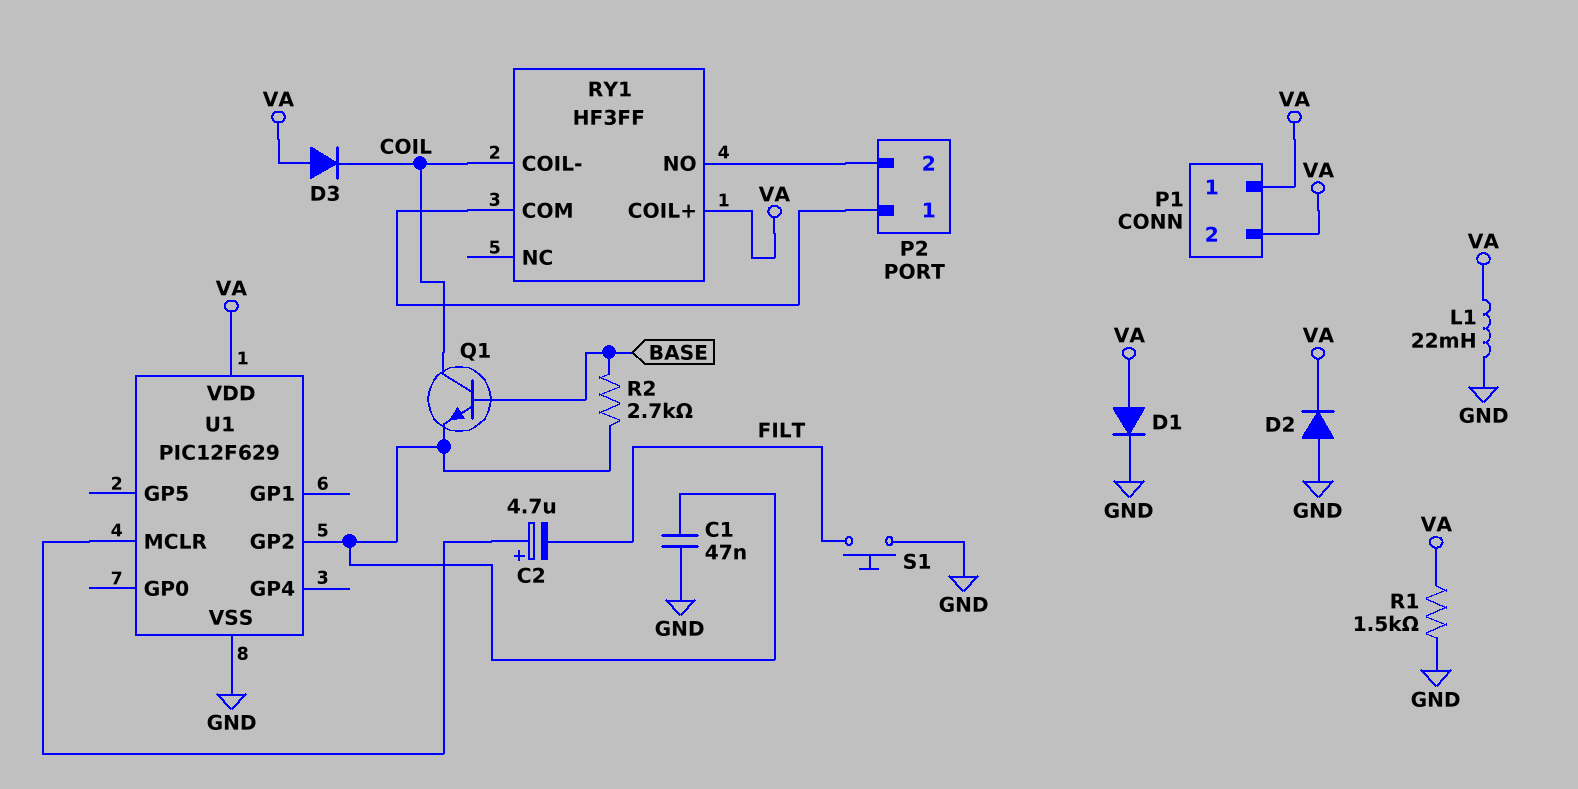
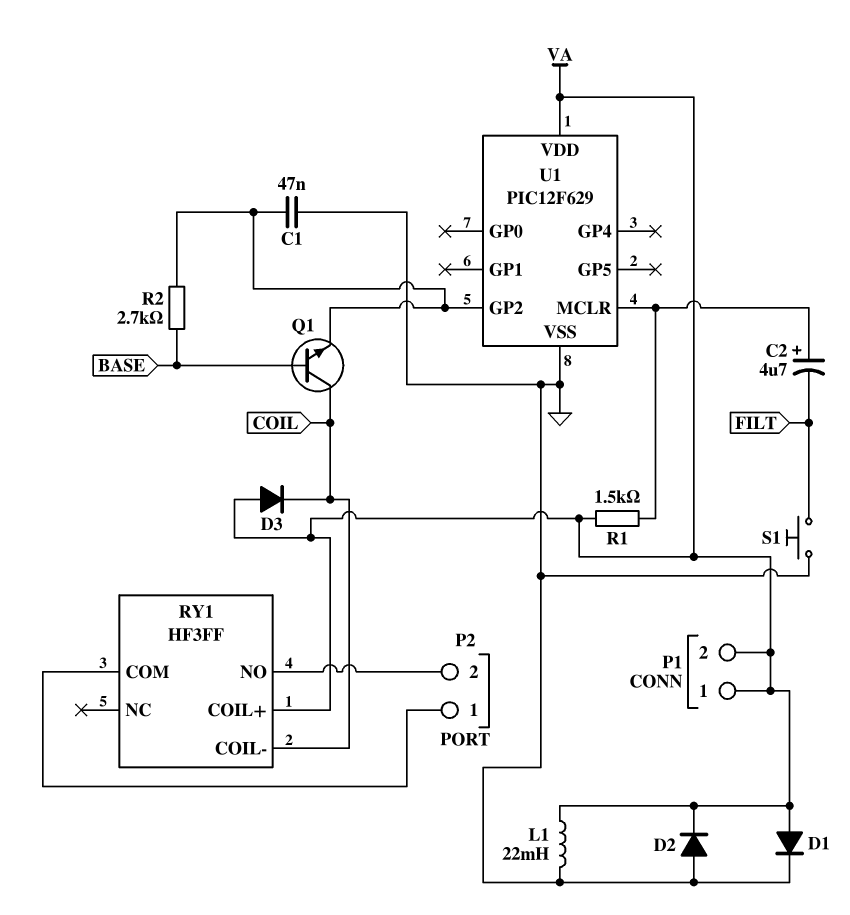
R1: 1.5k (GND, VA) -> 1.5k (U1/MCLR, VA)

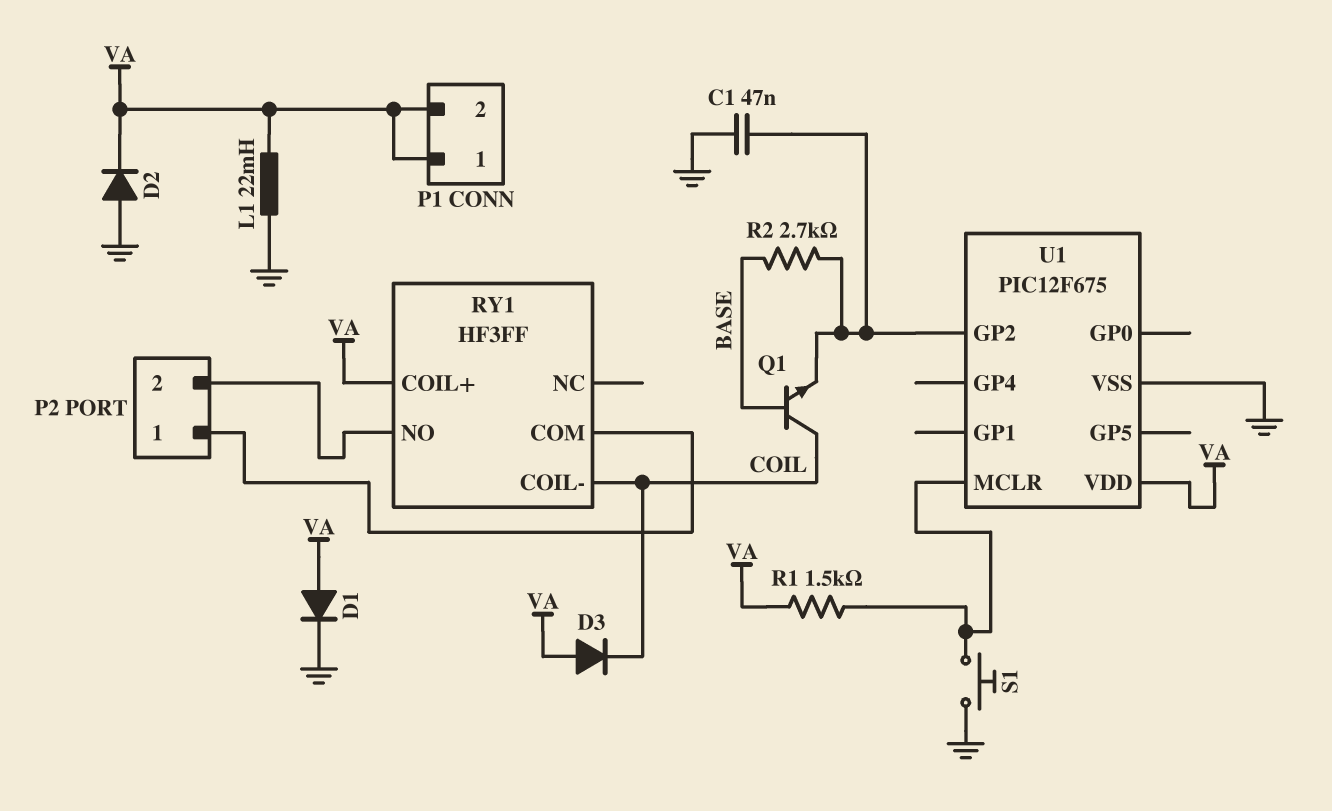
C2: 4.7uF (plus U1/MCLR, minus FILT) -> none
S1: button (FILT, GND) -> button (GND, U1/MCLR)
U1: PIC12F629 -> PIC12F675

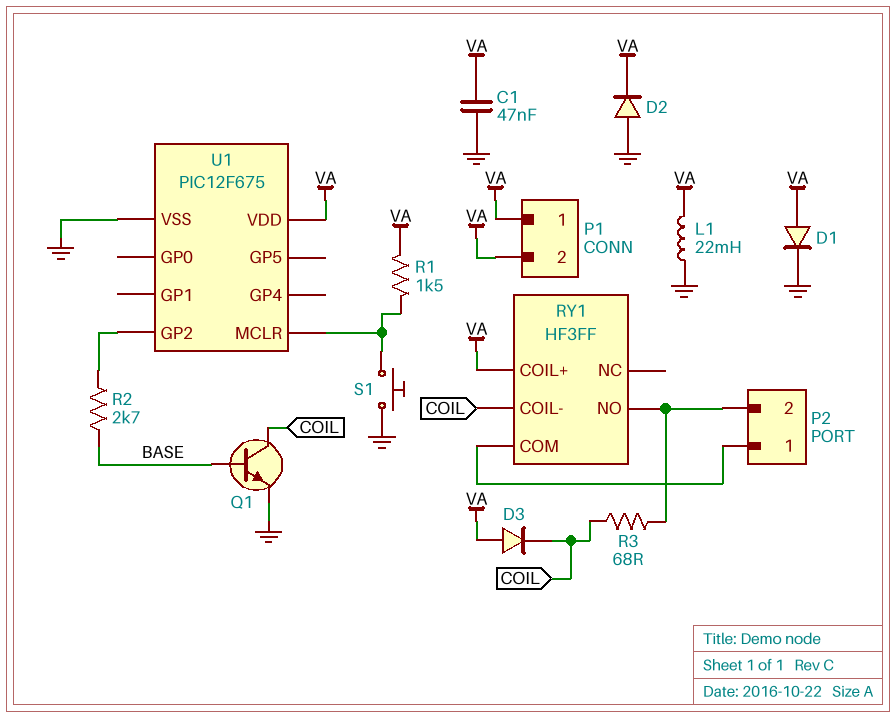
C1: 47nF (GND, U1/GP2) -> 47nF (GND, VA)
Q1: NPN (B BASE, C COIL, E U1/GP2) -> NPN (B BASE, C COIL, E GND)
R3: none -> 68 (COIL, P2/2)

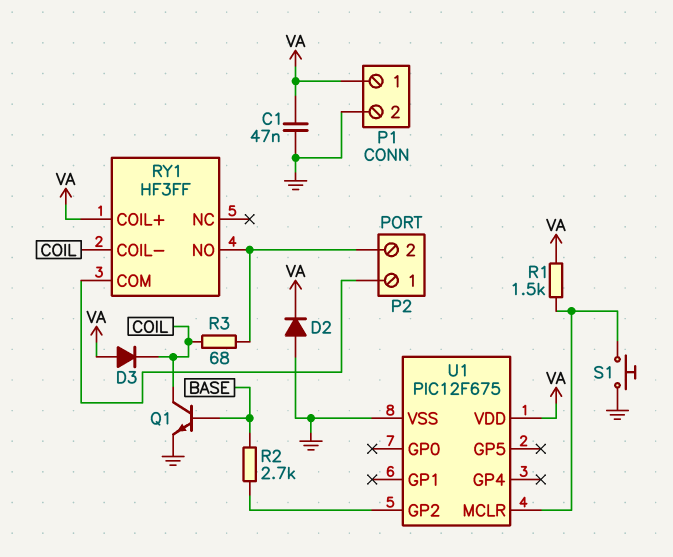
D1: diode (A VA, K GND) -> none
L1: 22mH (GND, VA) -> none
P1 pin 2: VA -> GND

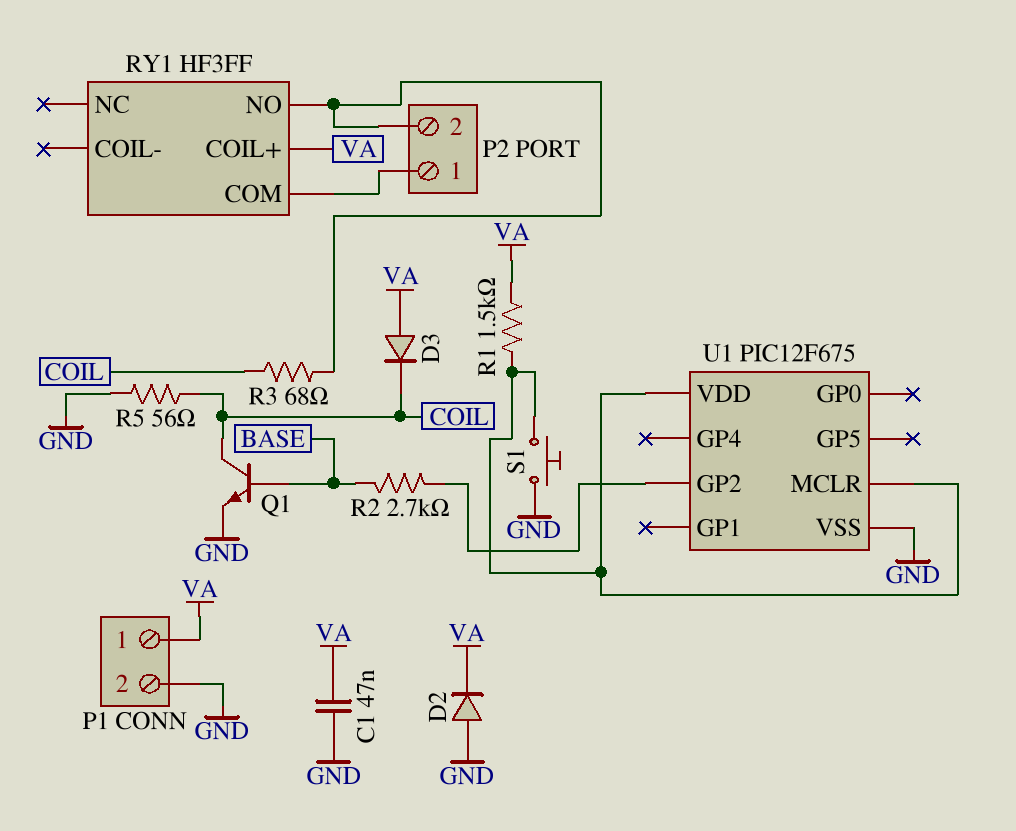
R5: none -> 56 (COIL, GND)
RY1 pin COIL-: COIL -> none
U1 pin VDD: VA -> U1/MCLR

